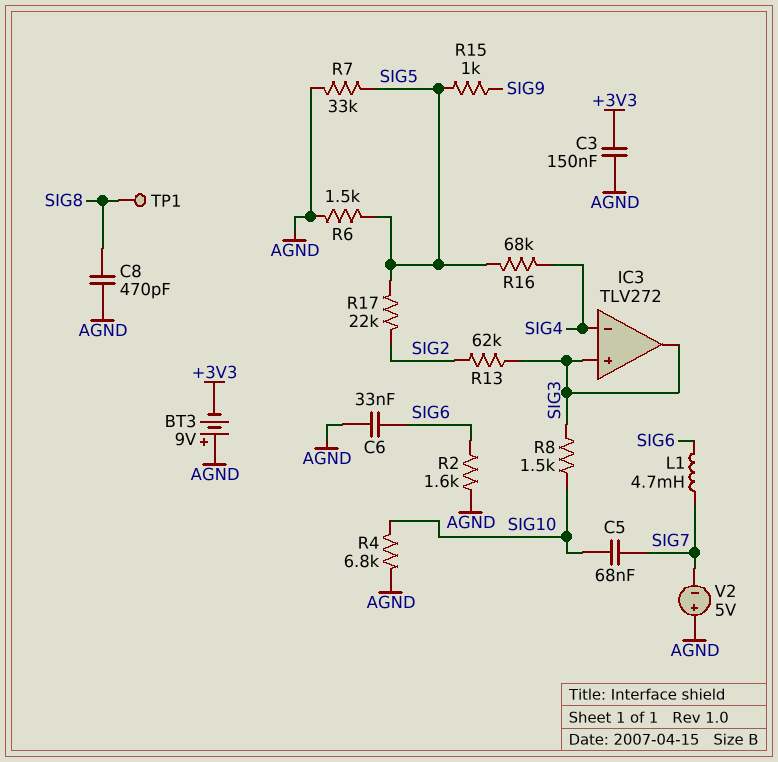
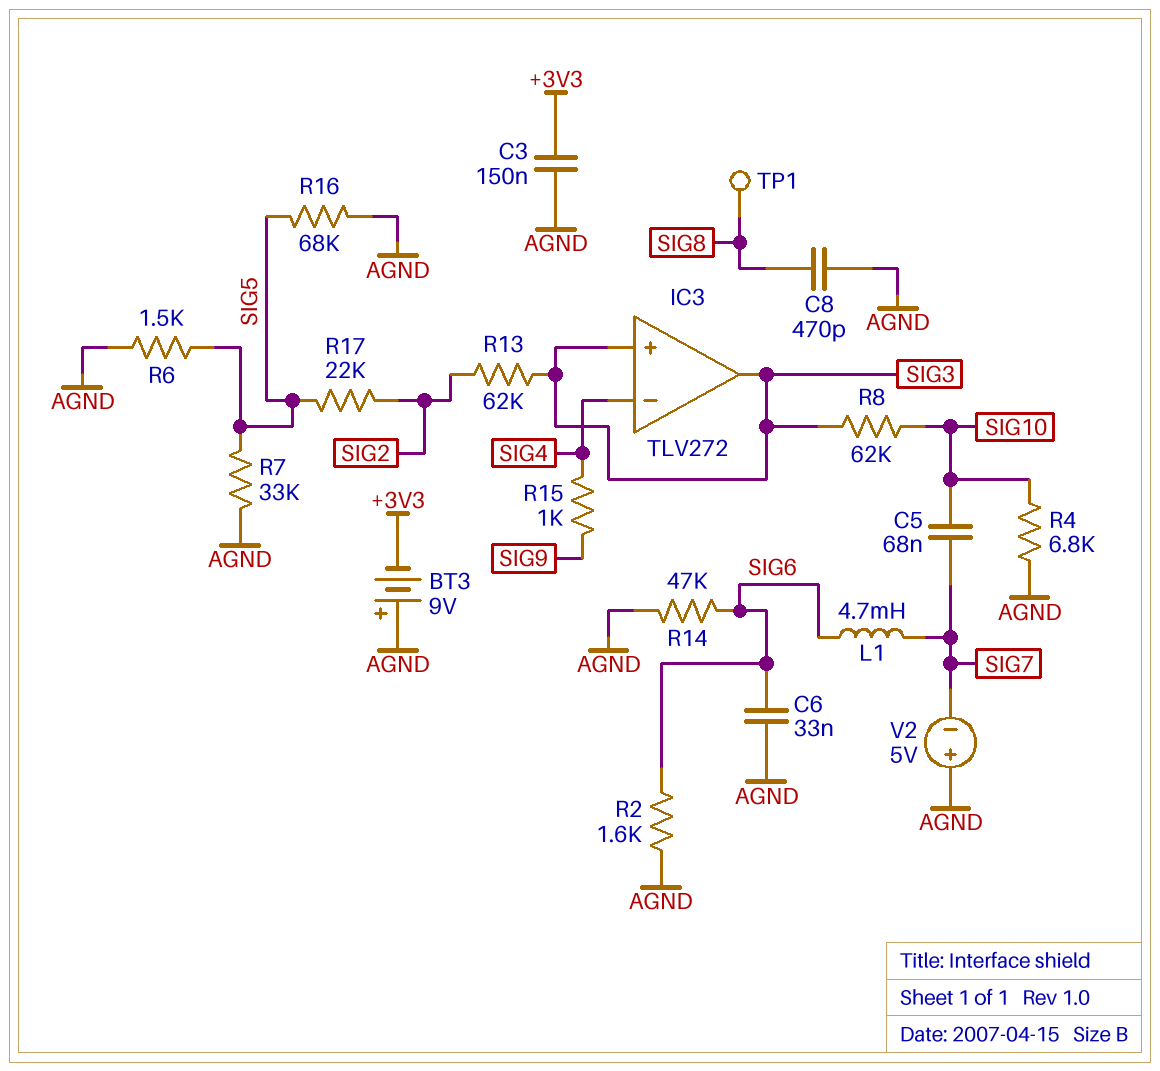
R8: 1.5k (SIG3, SIG10) -> 62k (SIG3, SIG10)
R14: none -> 47k (AGND, SIG6)
R15: 1k (SIG5, SIG9) -> 1k (SIG4, SIG9)
R16: 68k (SIG4, SIG5) -> 68k (AGND, SIG5)

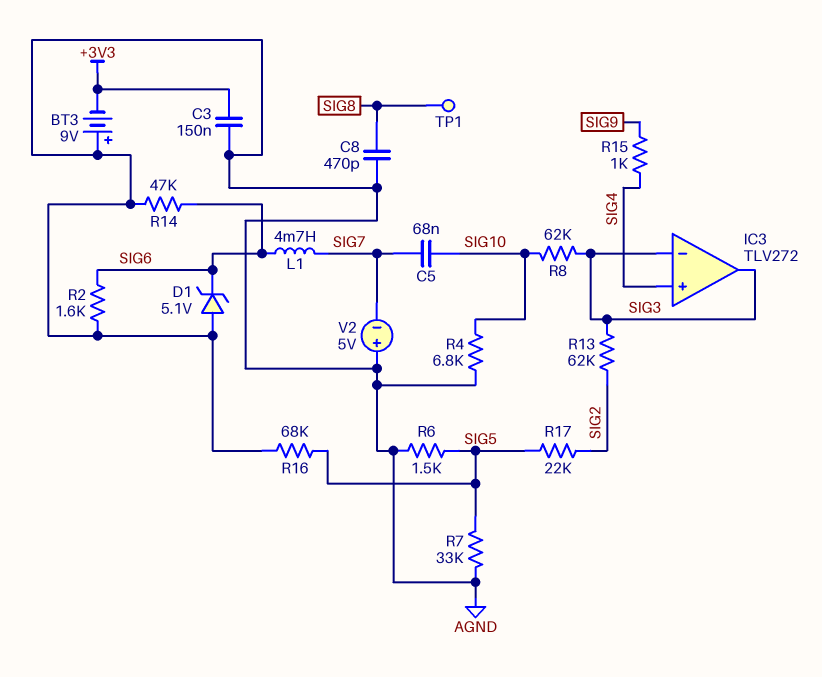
C6: 33nF (AGND, SIG6) -> none
D1: none -> zener 5.1V (A AGND, K SIG6)
IC3 pin in+: SIG3 -> SIG4
IC3 pin in-: SIG4 -> SIG3

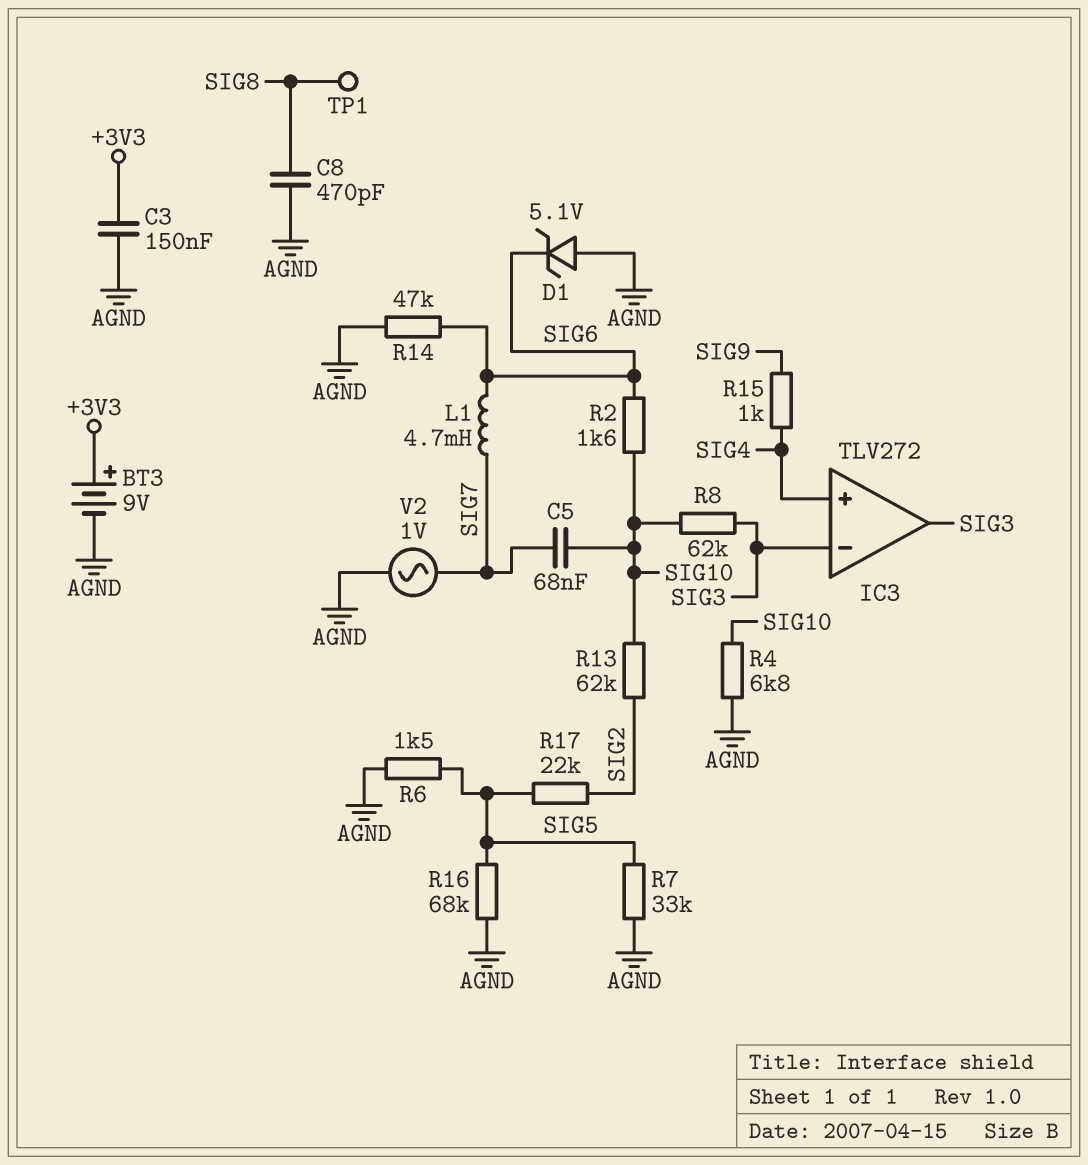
BT3: 9V (plus AGND, minus +3V3) -> 9V (plus +3V3, minus AGND)
R2: 1.6k (AGND, SIG6) -> 1.6k (SIG6, SIG10)
R13: 62k (SIG2, SIG3) -> 62k (SIG2, SIG10)
V2: 5V (plus AGND, minus SIG7) -> AC 1V (AGND, SIG7)

